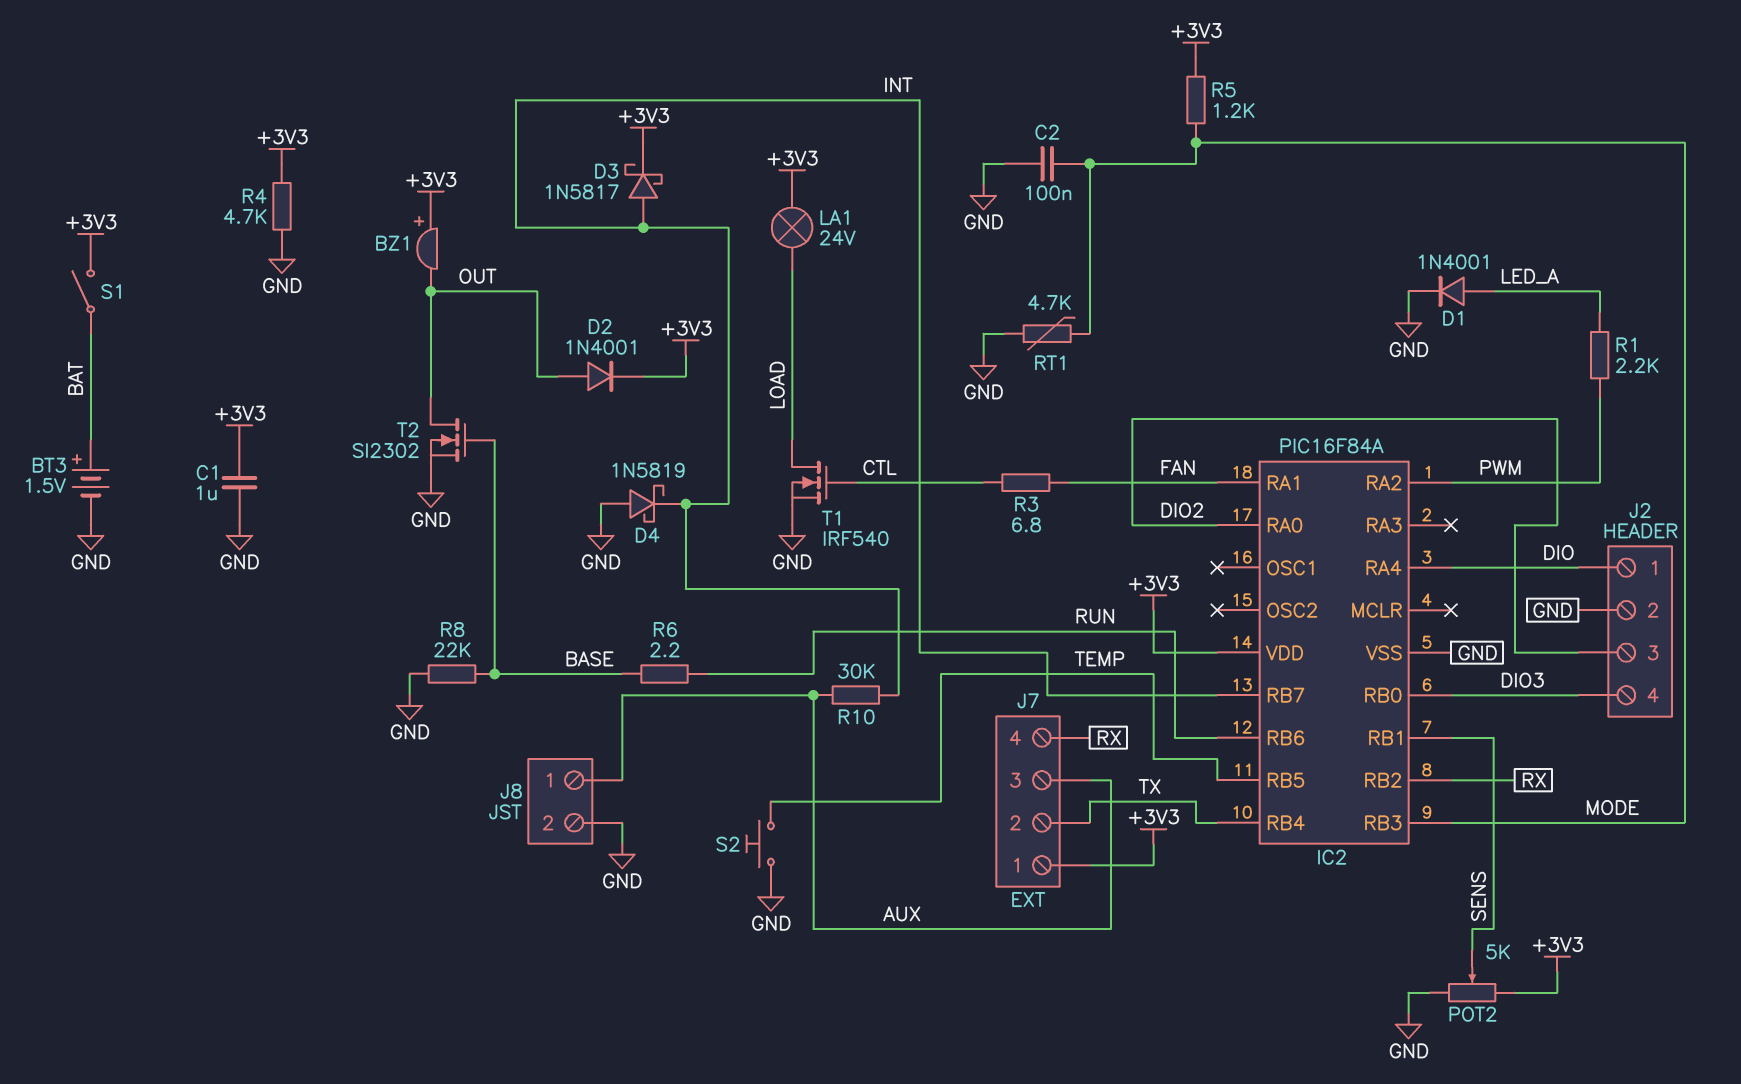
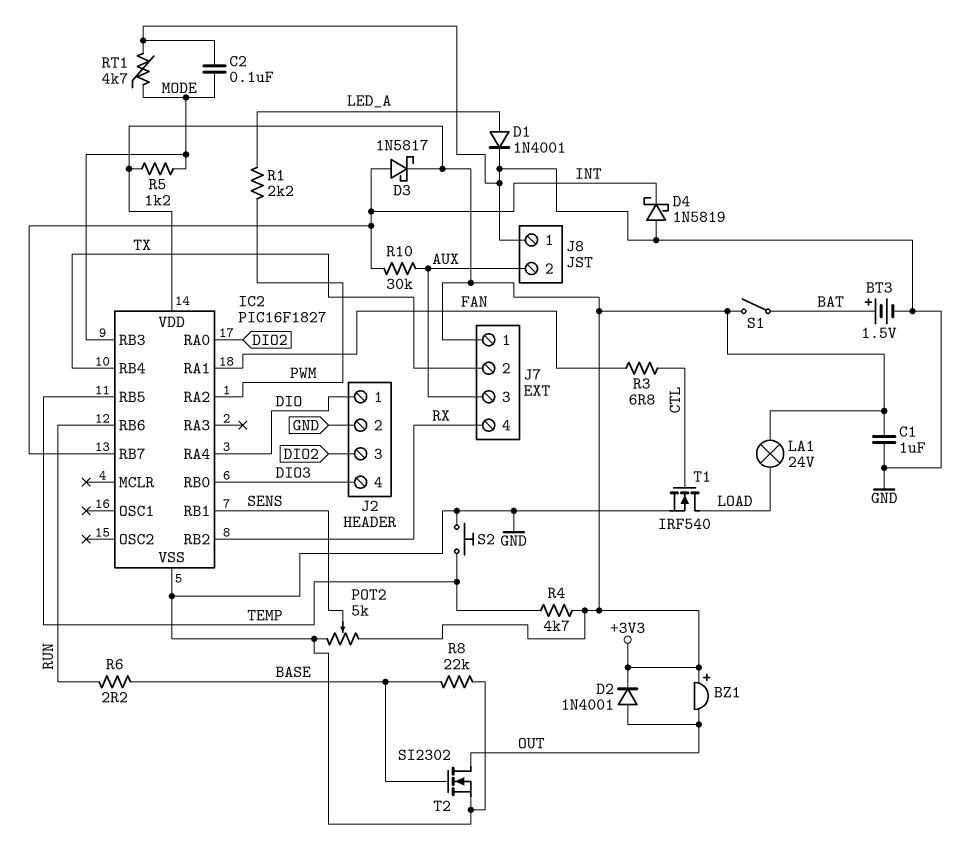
IC2: PIC16F84A -> PIC16F1827
J8 pin 1: AUX -> GND
J8 pin 2: GND -> AUX
R4: 4.7k (+3V3, GND) -> 4.7k (+3V3, TEMP)

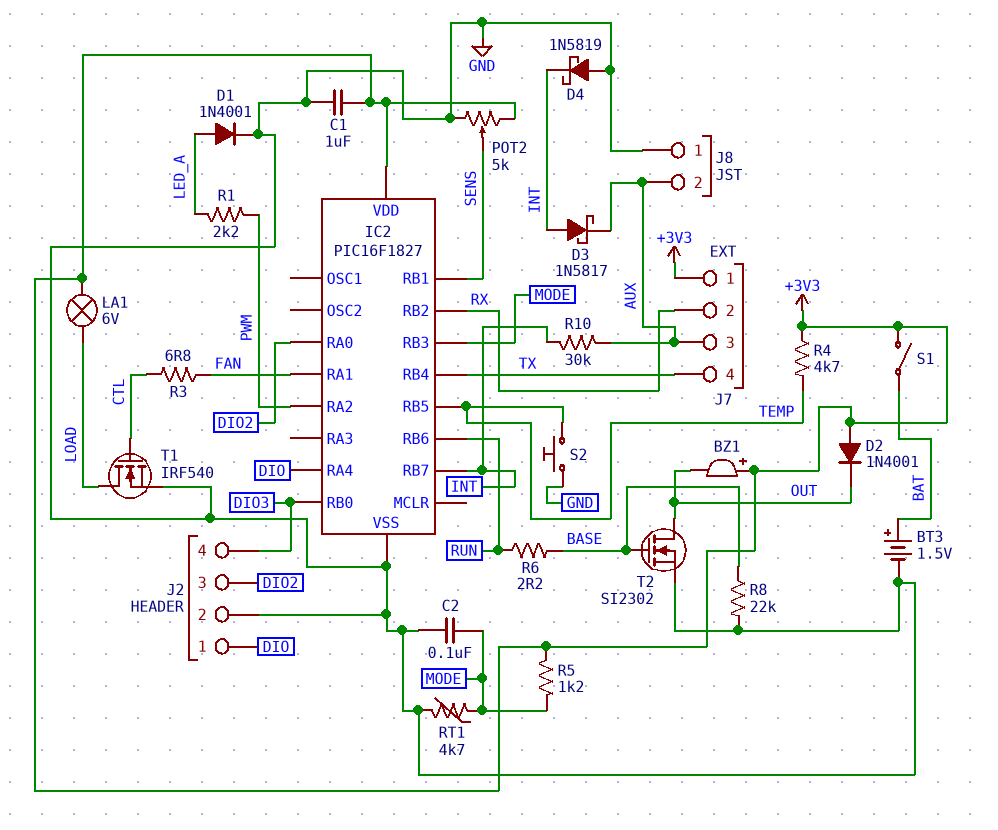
D2: diode 1N4001 (A OUT, K +3V3) -> diode 1N4001 (A +3V3, K OUT)
D3: schottky 1N5817 (A INT, K +3V3) -> schottky 1N5817 (A INT, K AUX)
J7 pin 2: TX -> RX
J7 pin 4: RX -> TX
LA1: lamp 24V (+3V3, LOAD) -> lamp 6V (+3V3, LOAD)

